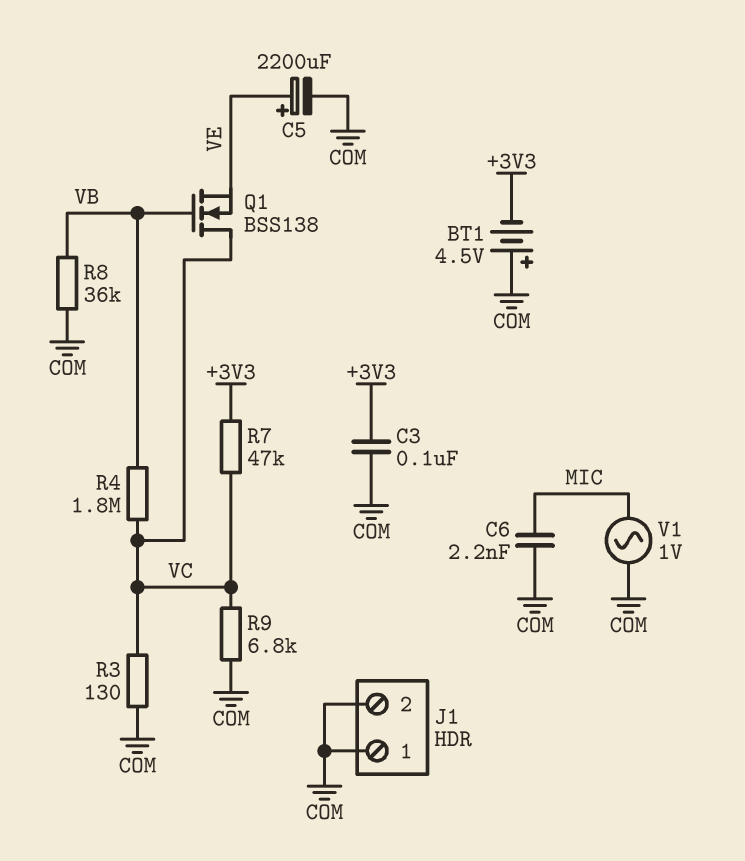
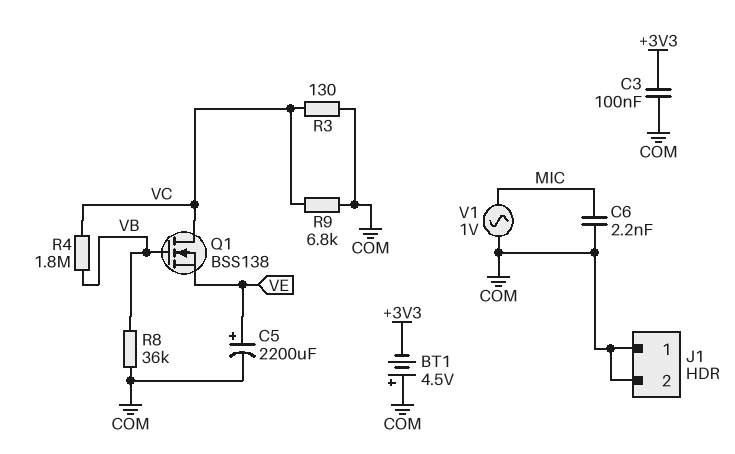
R7: 47k (+3V3, VC) -> none

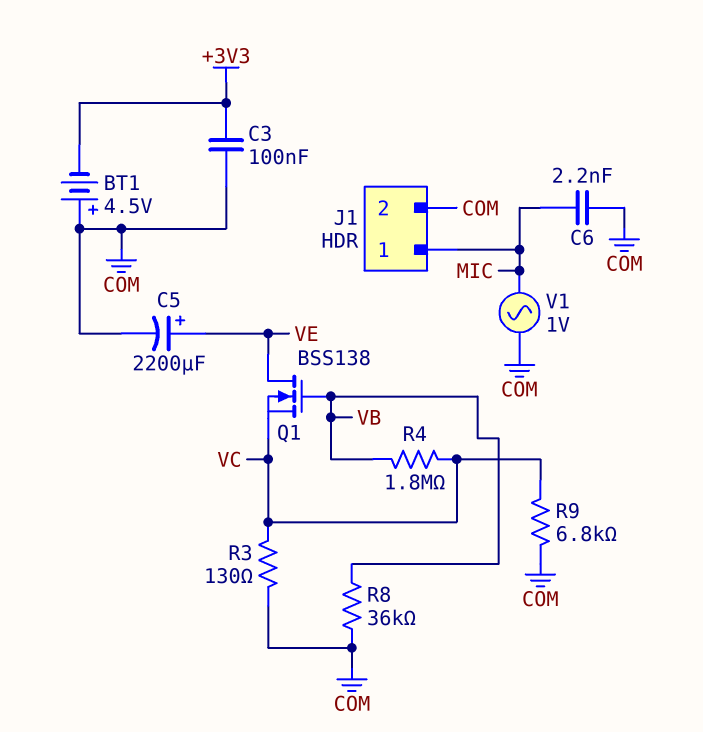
J1 pin 1: COM -> MIC
Q1: NMOS BSS138 (G VB, D VC, S VE) -> NMOS BSS138 (G VB, D VE, S VC)

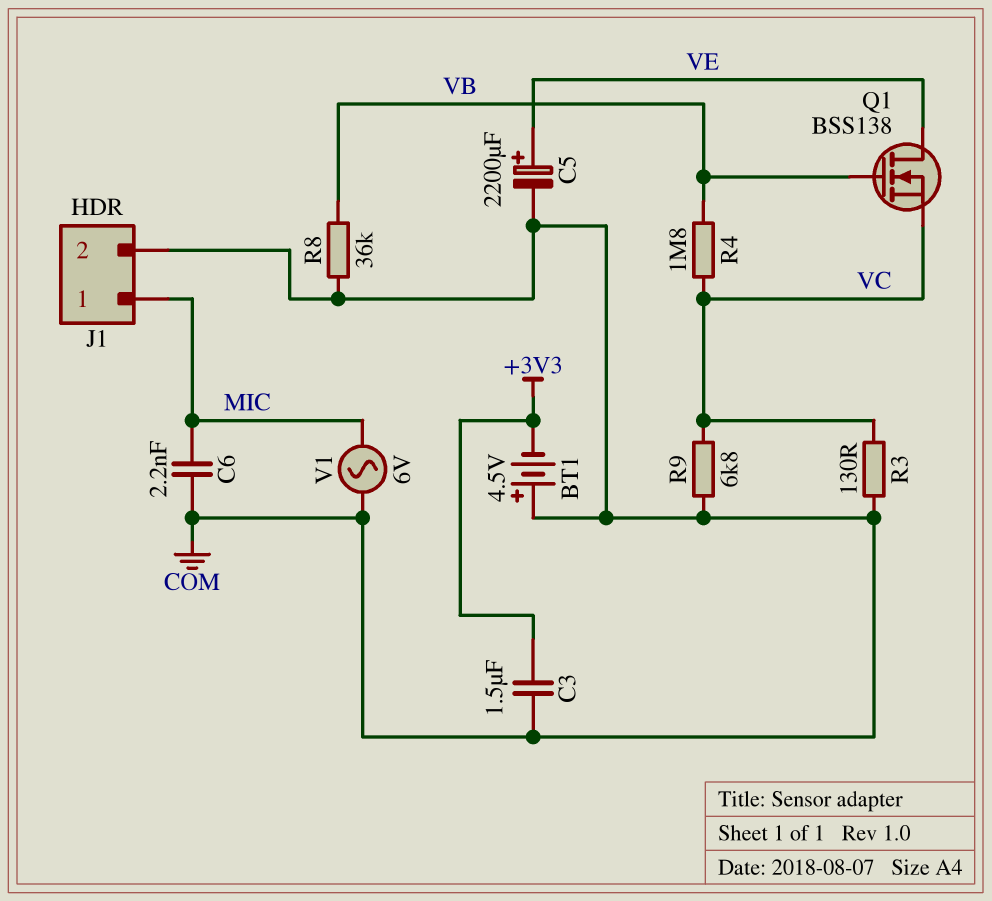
C3: 100nF (+3V3, COM) -> 1.5uF (+3V3, COM)
V1: AC 1V (COM, MIC) -> AC 6V (COM, MIC)

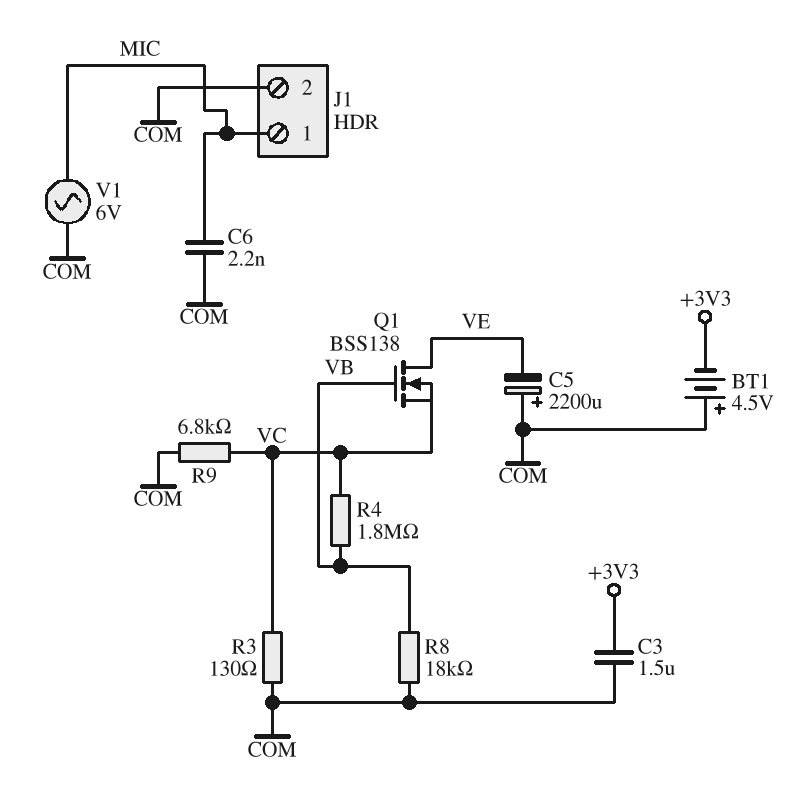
C5: 2200uF (plus VE, minus COM) -> 2200uF (plus COM, minus VE)
R8: 36k (COM, VB) -> 18k (COM, VB)

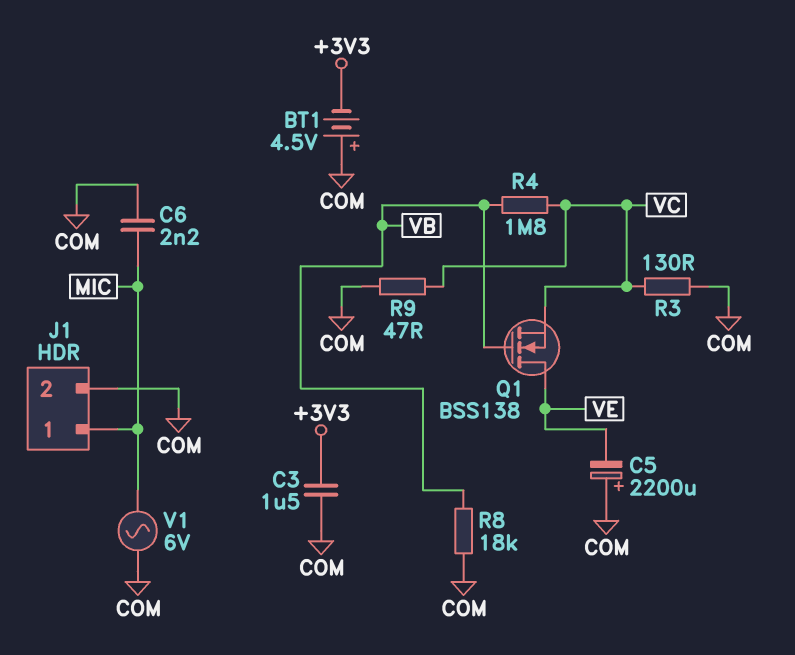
R9: 6.8k (COM, VC) -> 47 (COM, VC)

